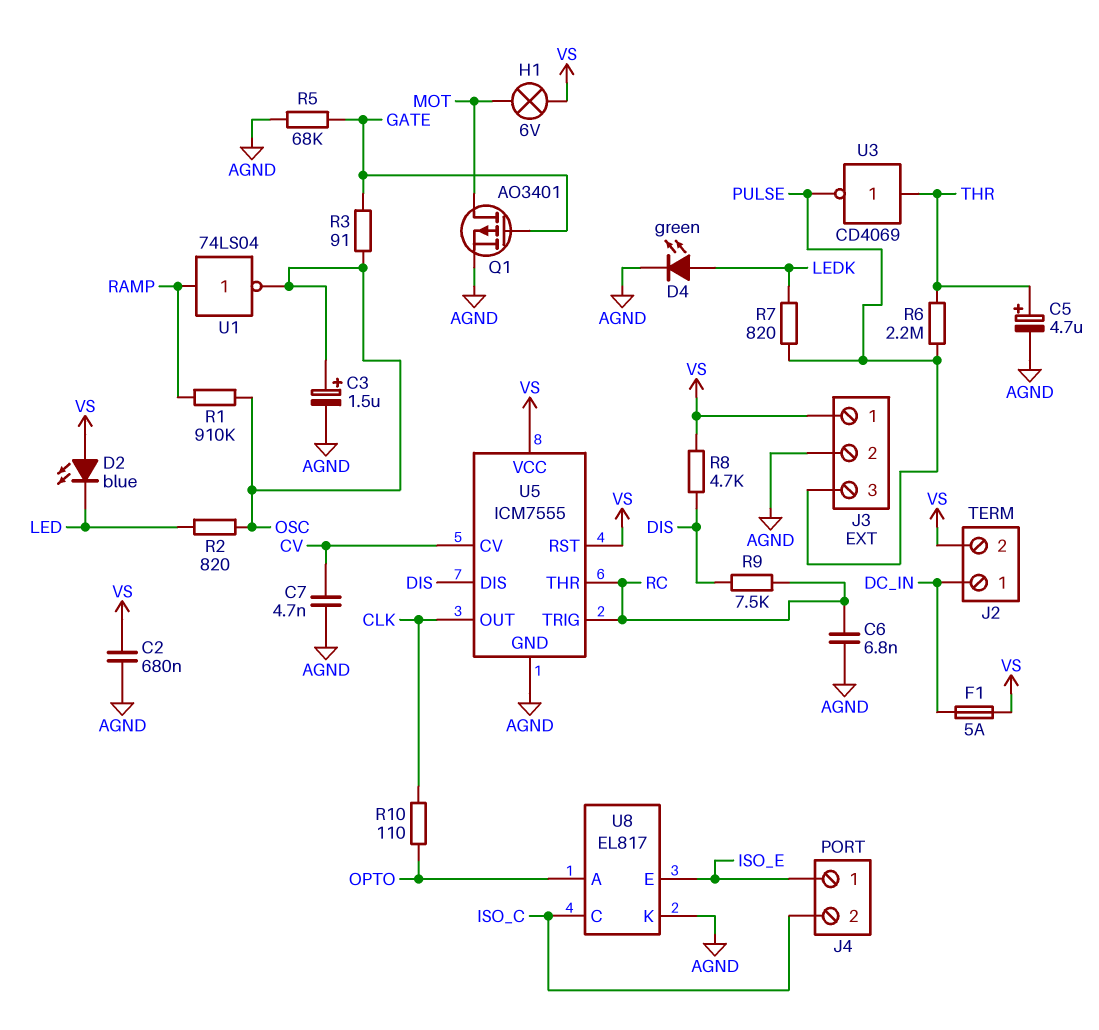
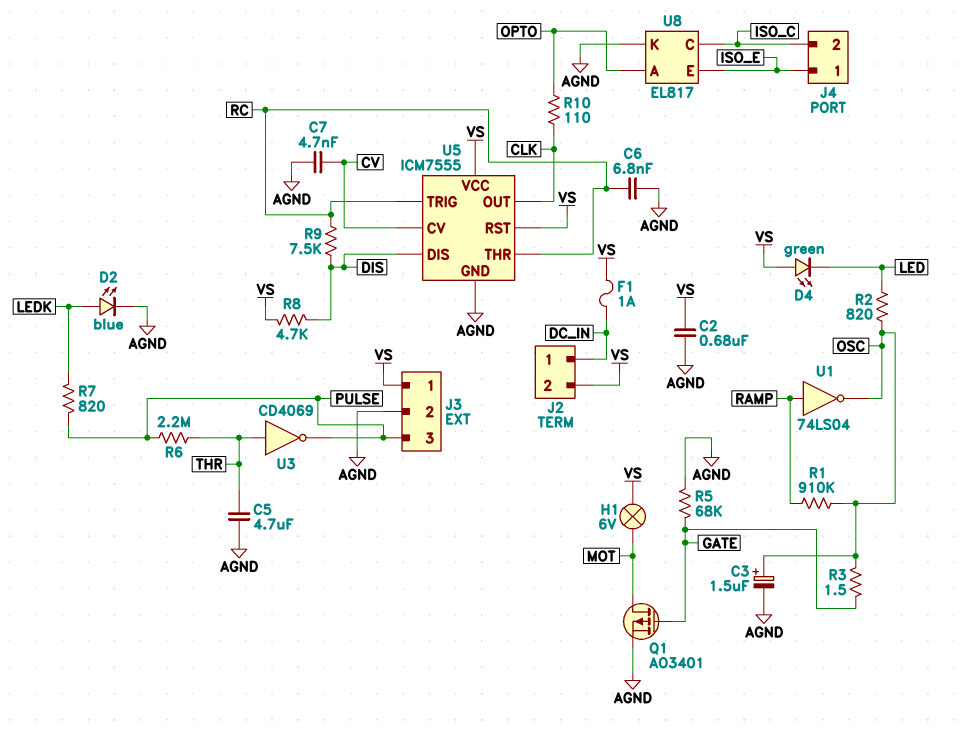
C5: 4.7uF (plus THR, minus AGND) -> 4.7uF (AGND, THR)
D2: LED blue (A VS, K LED) -> LED blue (A LEDK, K AGND)
D4: LED green (A LEDK, K AGND) -> LED green (A VS, K LED)
F1: 5A (DC_IN, VS) -> 1A (DC_IN, VS)
R3: 91 (GATE, OSC) -> 1.5 (GATE, OSC)

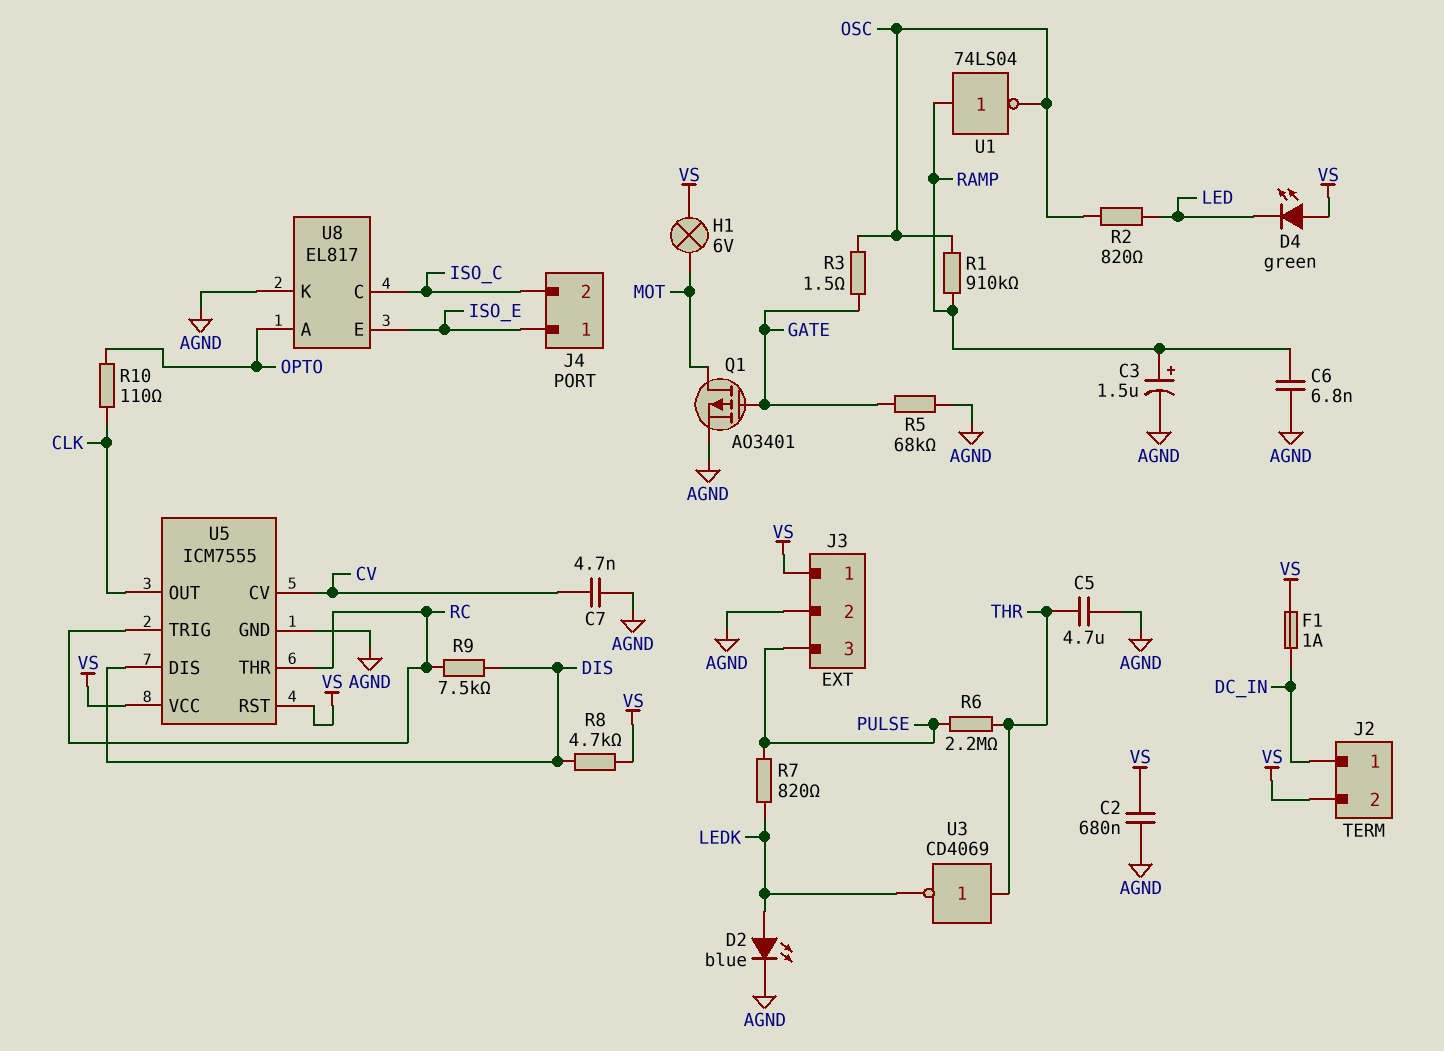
C3: 1.5uF (plus OSC, minus AGND) -> 1.5uF (plus RAMP, minus AGND)
C6: 6.8nF (AGND, RC) -> 6.8nF (AGND, RAMP)
U3: NOT CD4069 (in THR, out PULSE) -> NOT CD4069 (in THR, out LEDK)

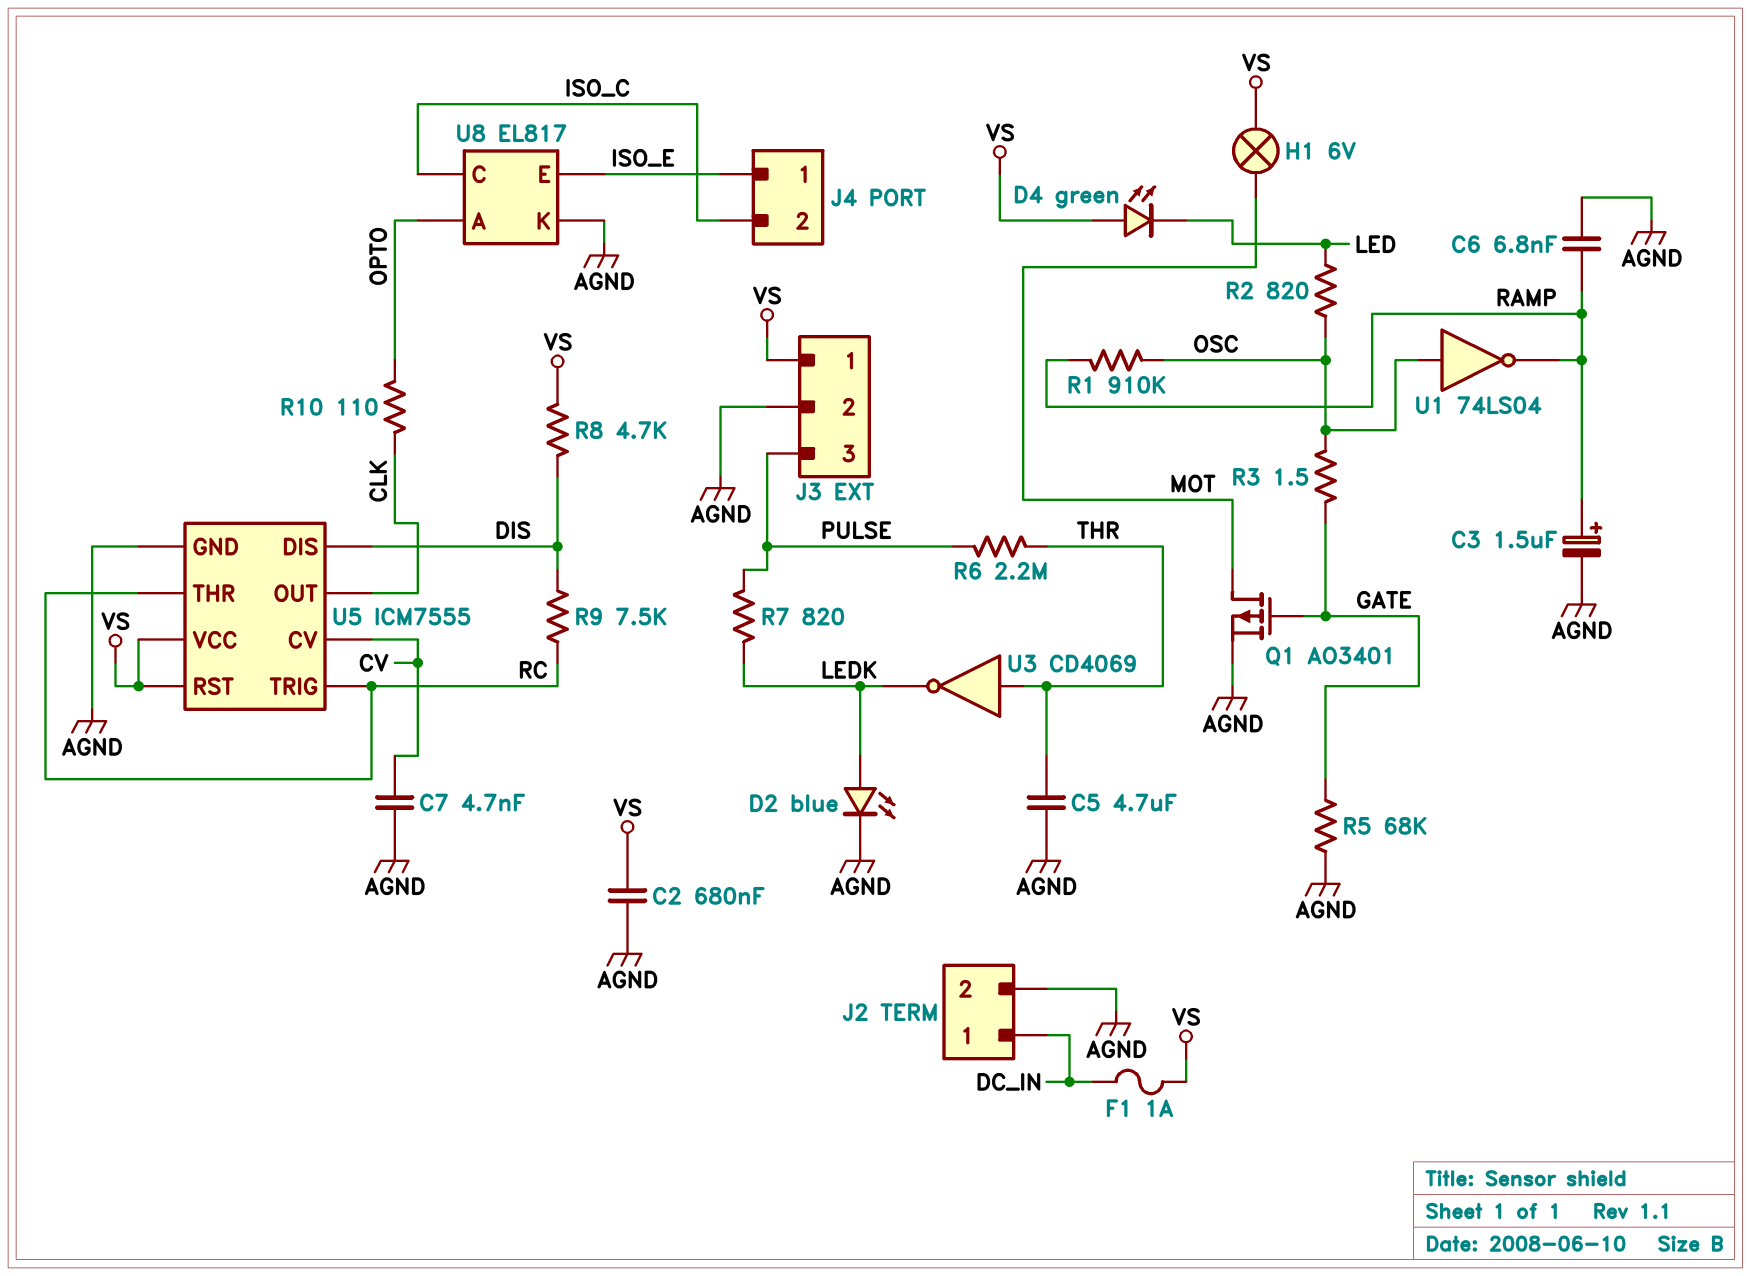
J2 pin 2: VS -> AGND
U1: NOT 74LS04 (in RAMP, out OSC) -> NOT 74LS04 (in OSC, out RAMP)

